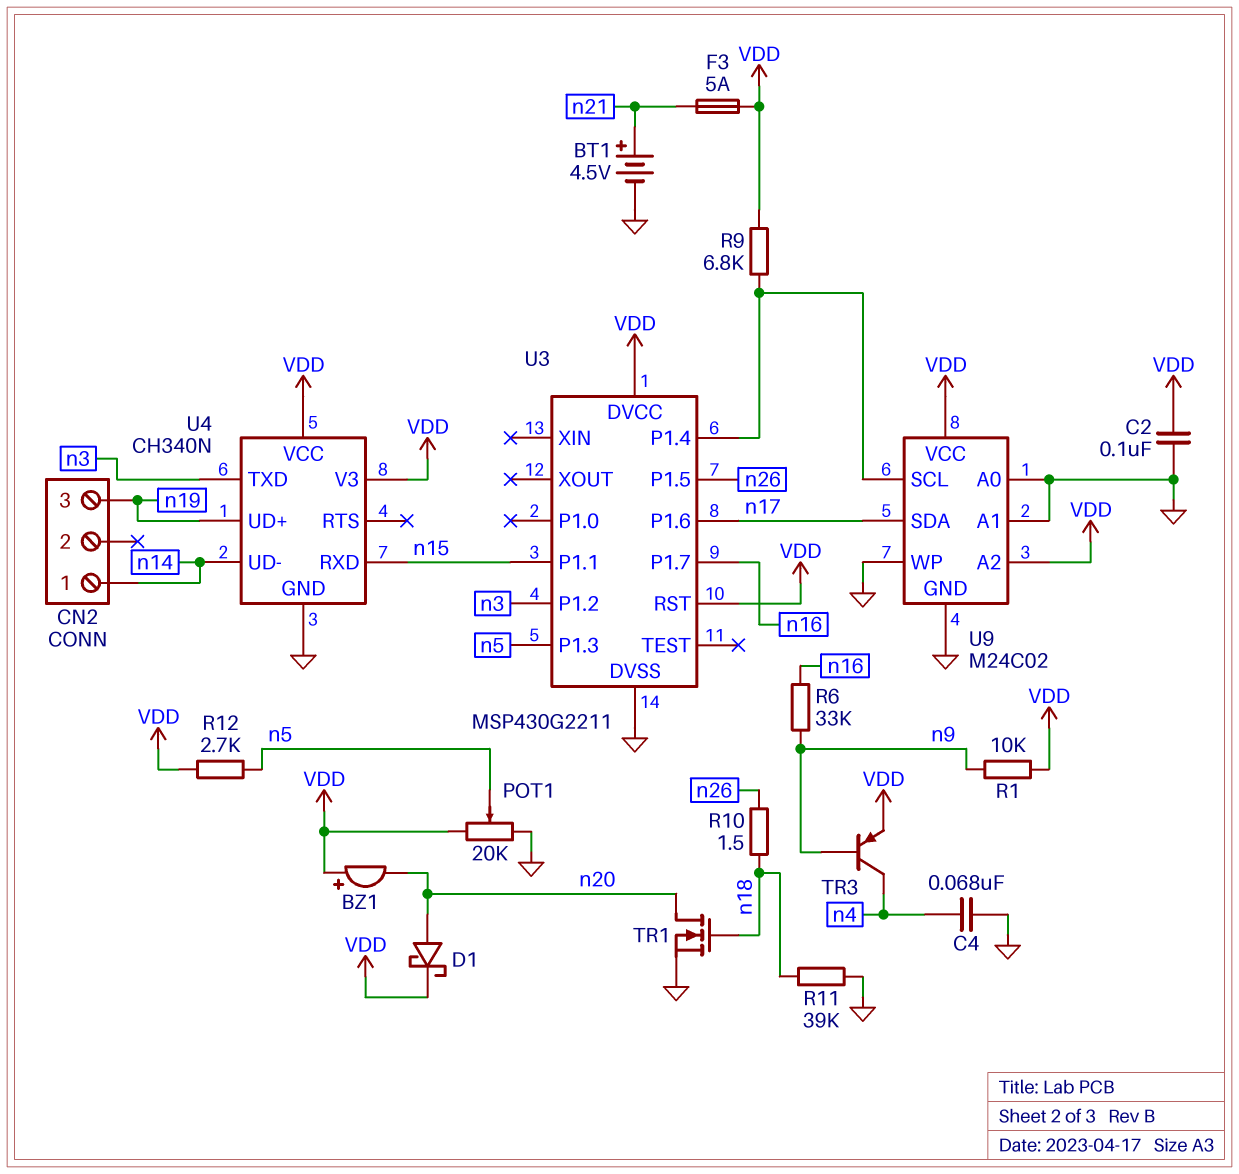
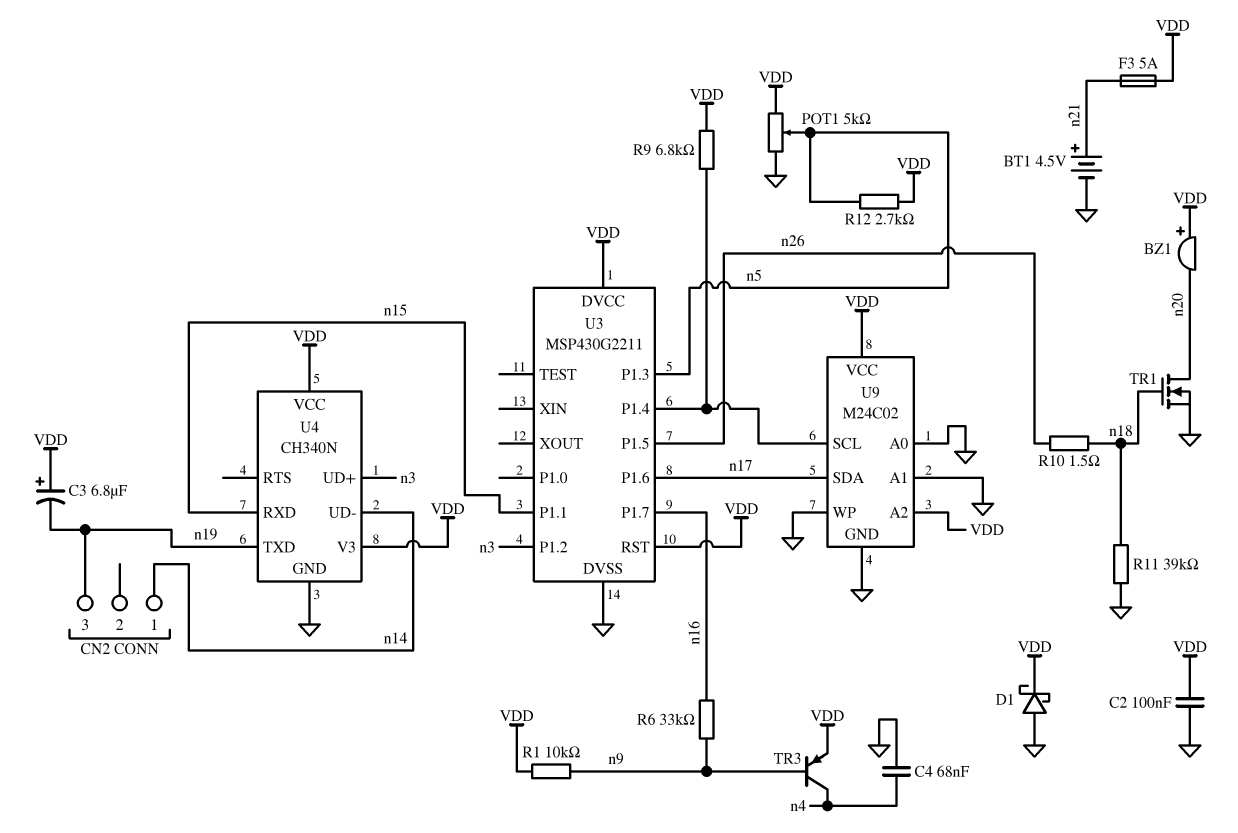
C3: none -> 6.8uF (plus VDD, minus n19)
D1: schottky (A n20, K VDD) -> schottky (A GND, K VDD)
POT1: 20k (GND, VDD, wiper n5) -> 5k (GND, VDD, wiper n5)
U4 pin TXD: n3 -> n19
U4 pin UD+: n19 -> n3

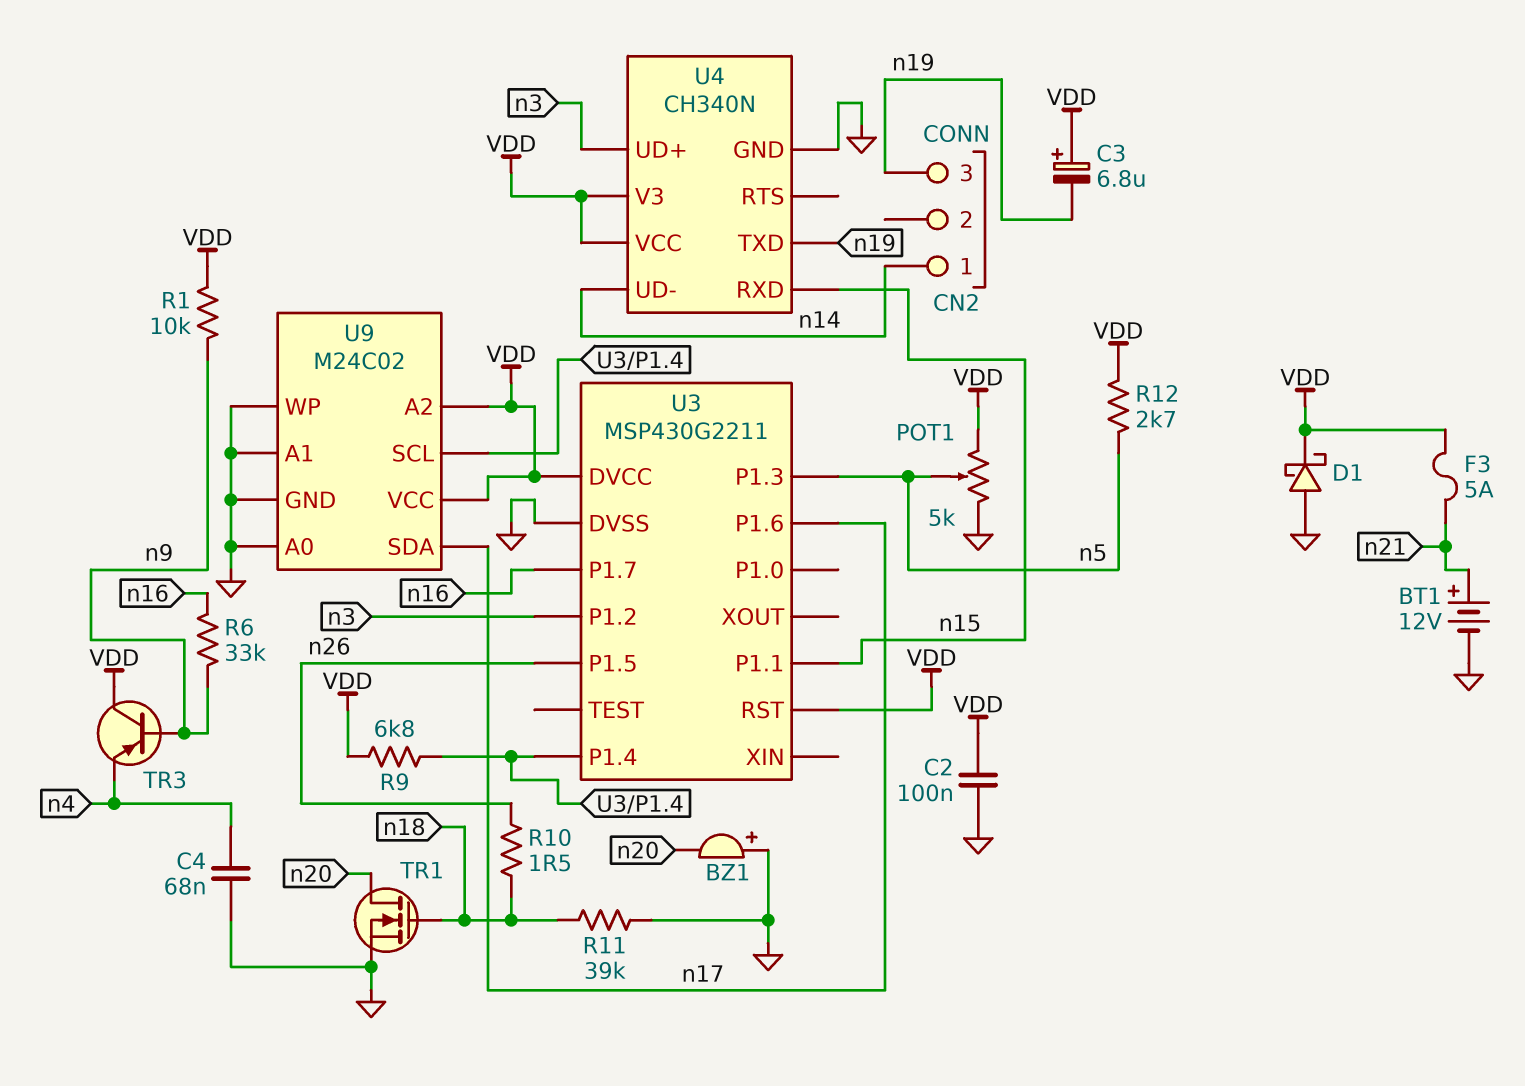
BT1: 4.5V (plus n21, minus GND) -> 12V (plus n21, minus GND)
BZ1: buzzer (plus VDD, minus n20) -> buzzer (plus GND, minus n20)
TR3: PNP (B n9, C n4, E VDD) -> PNP (B n9, C VDD, E n4)

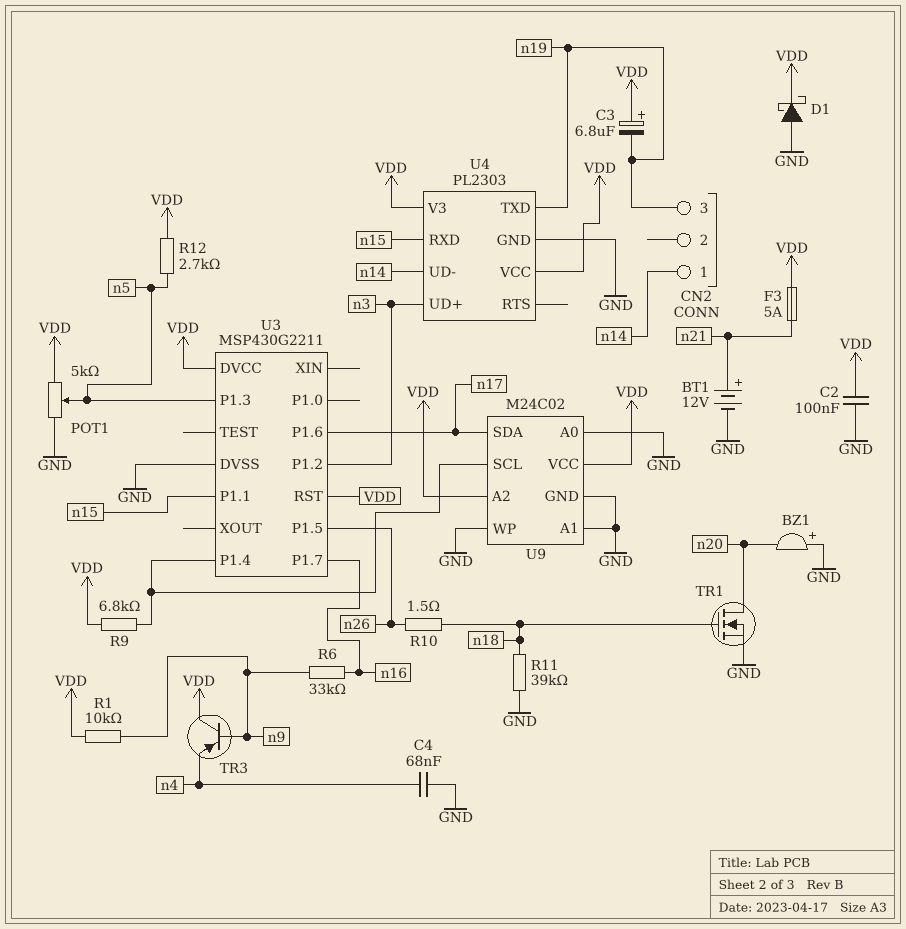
U4: CH340N -> PL2303

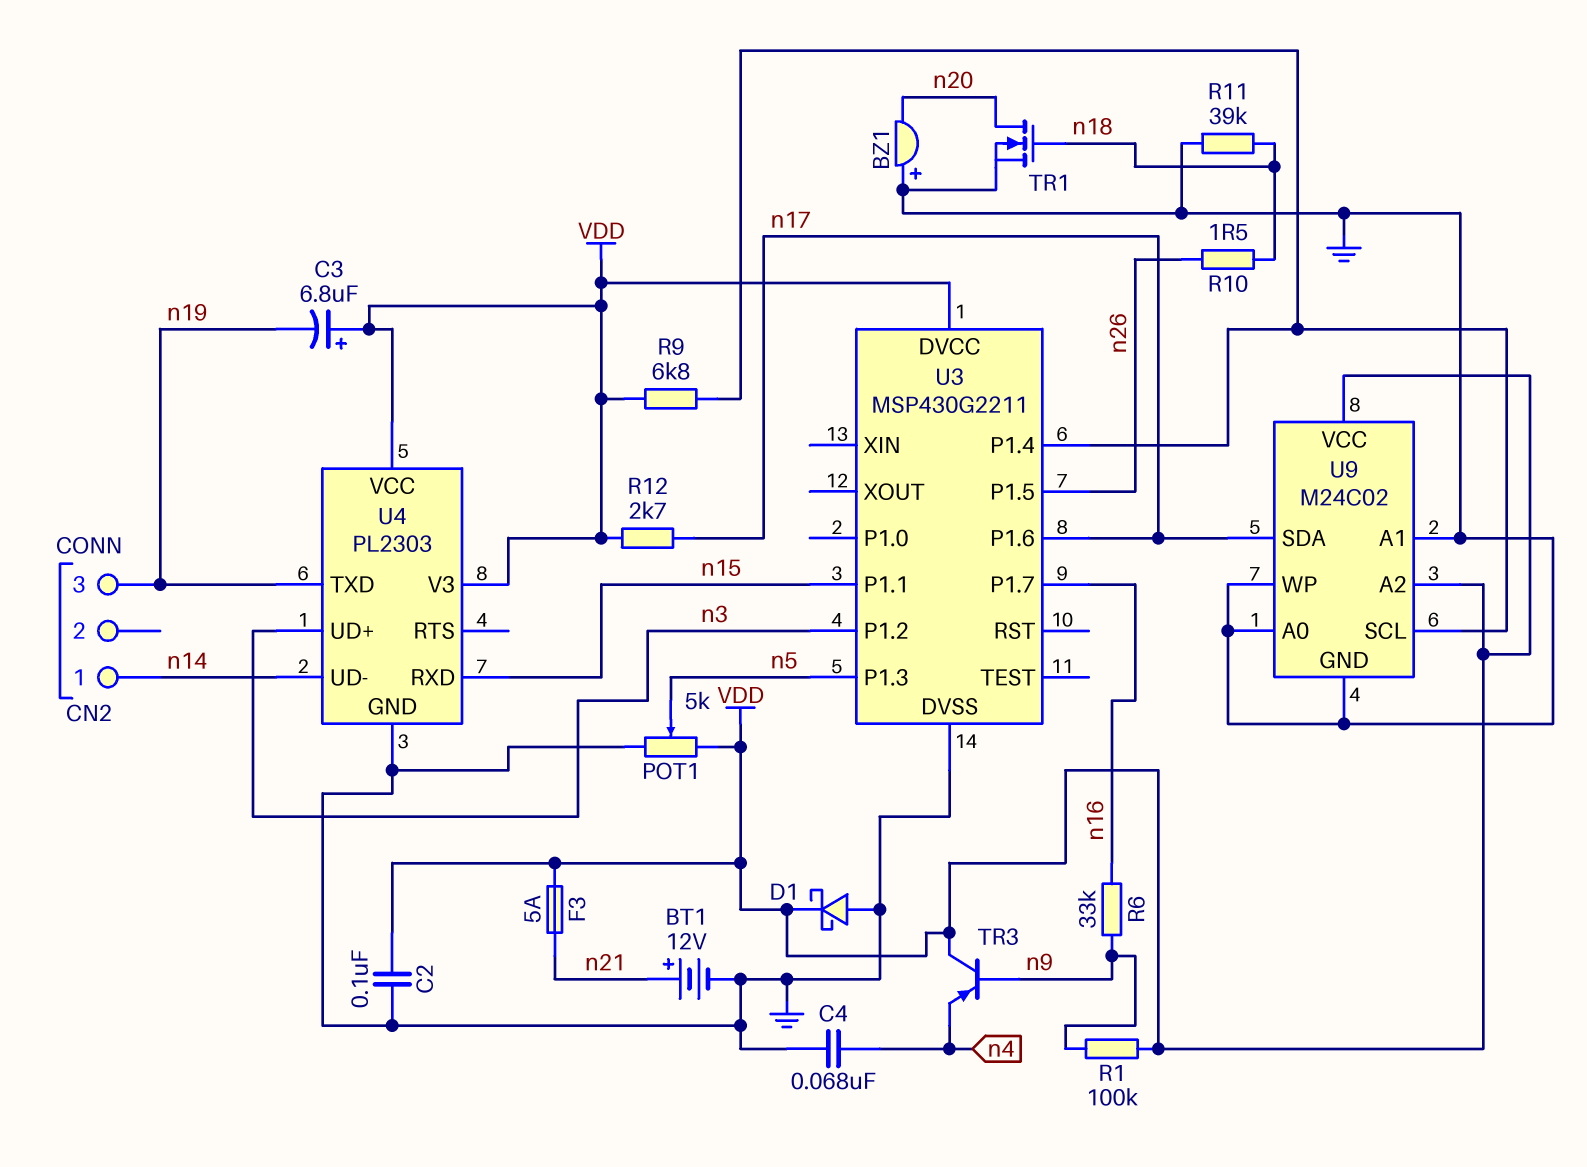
R1: 10k (VDD, n9) -> 100k (VDD, n9)
R12: 2.7k (VDD, n5) -> 2.7k (VDD, n17)
U3 pin RST: VDD -> none

